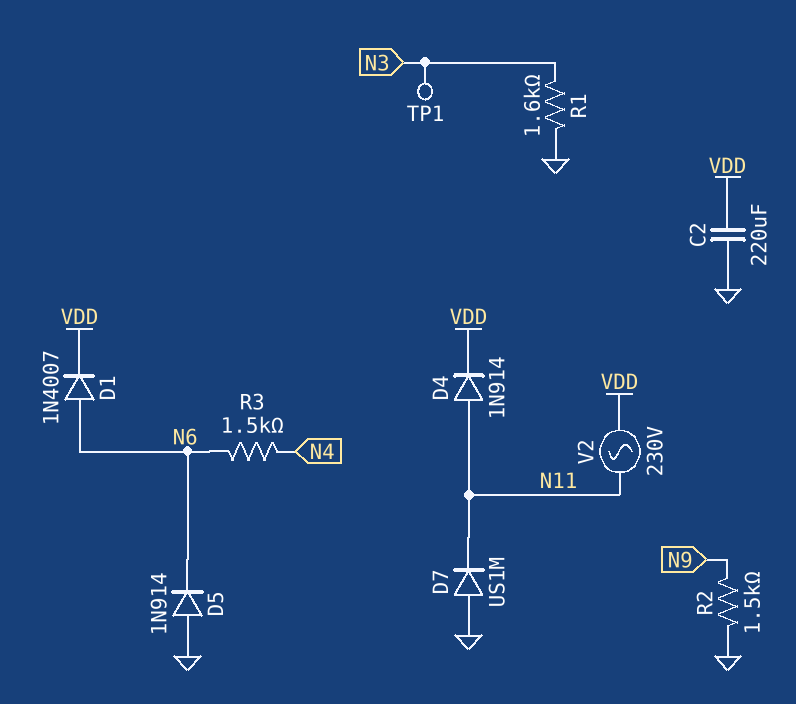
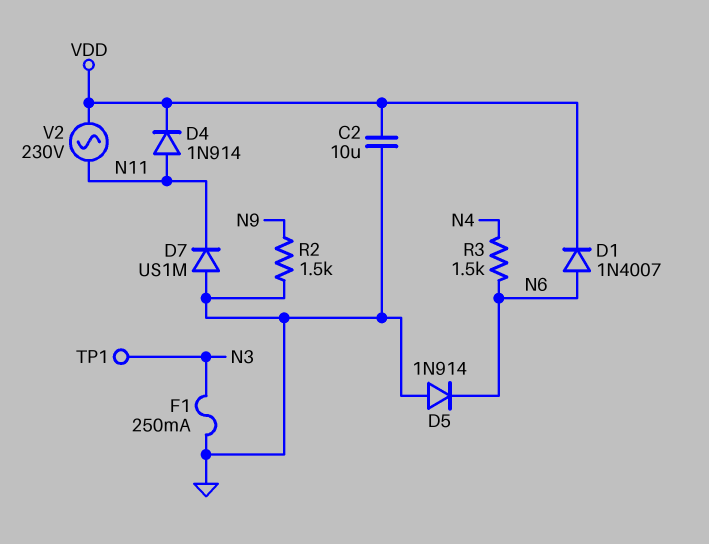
C2: 220uF (GND, VDD) -> 10uF (GND, VDD)
F1: none -> 250mA (GND, N3)
R1: 1.6k (GND, N3) -> none

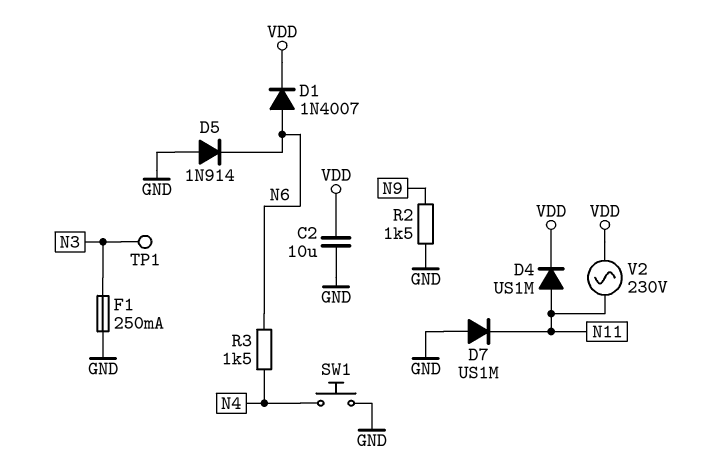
D4: diode 1N914 (A N11, K VDD) -> diode US1M (A N11, K VDD)
SW1: none -> button (GND, N4)

